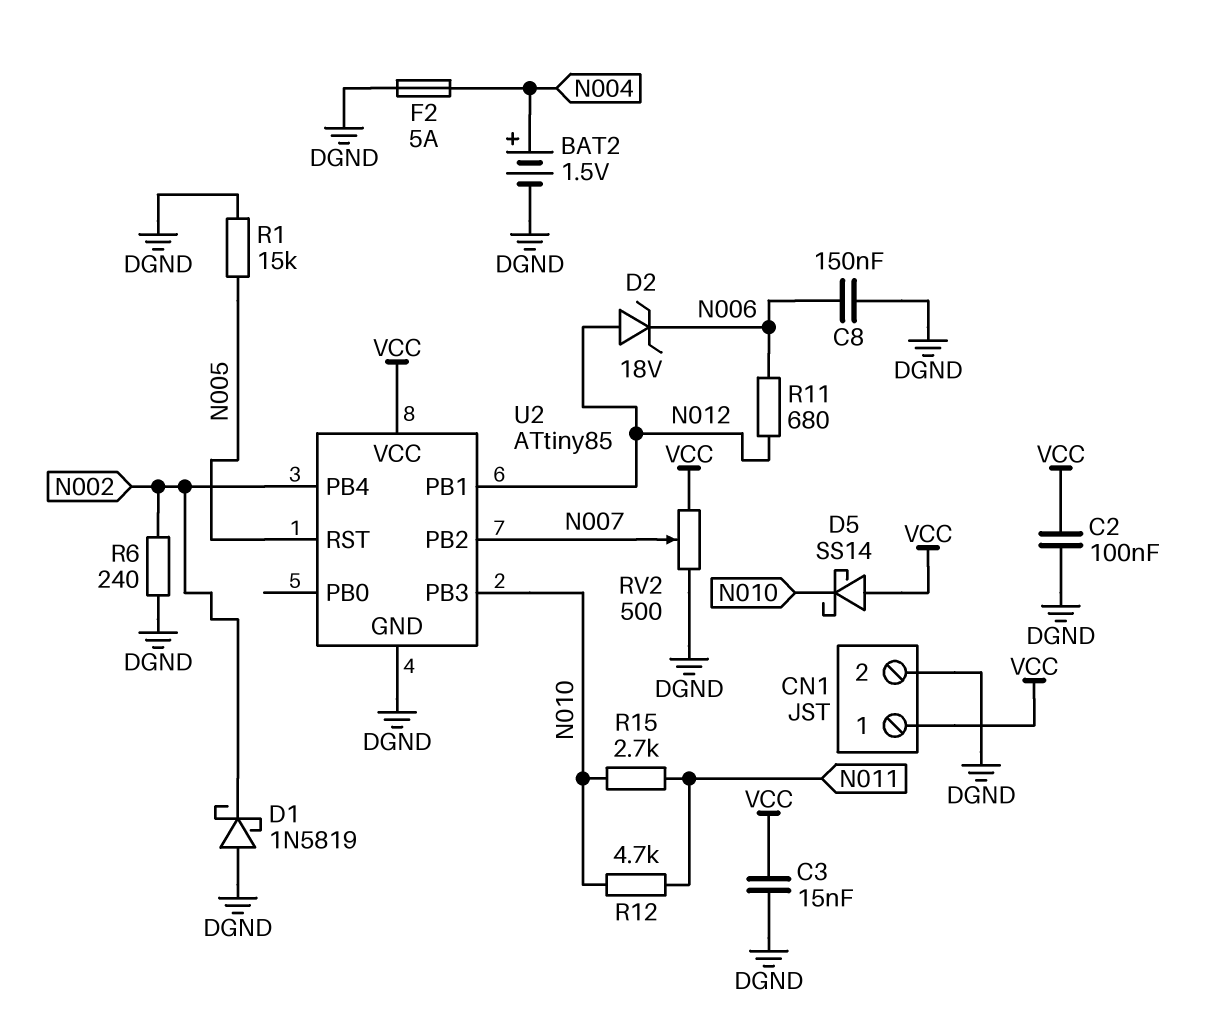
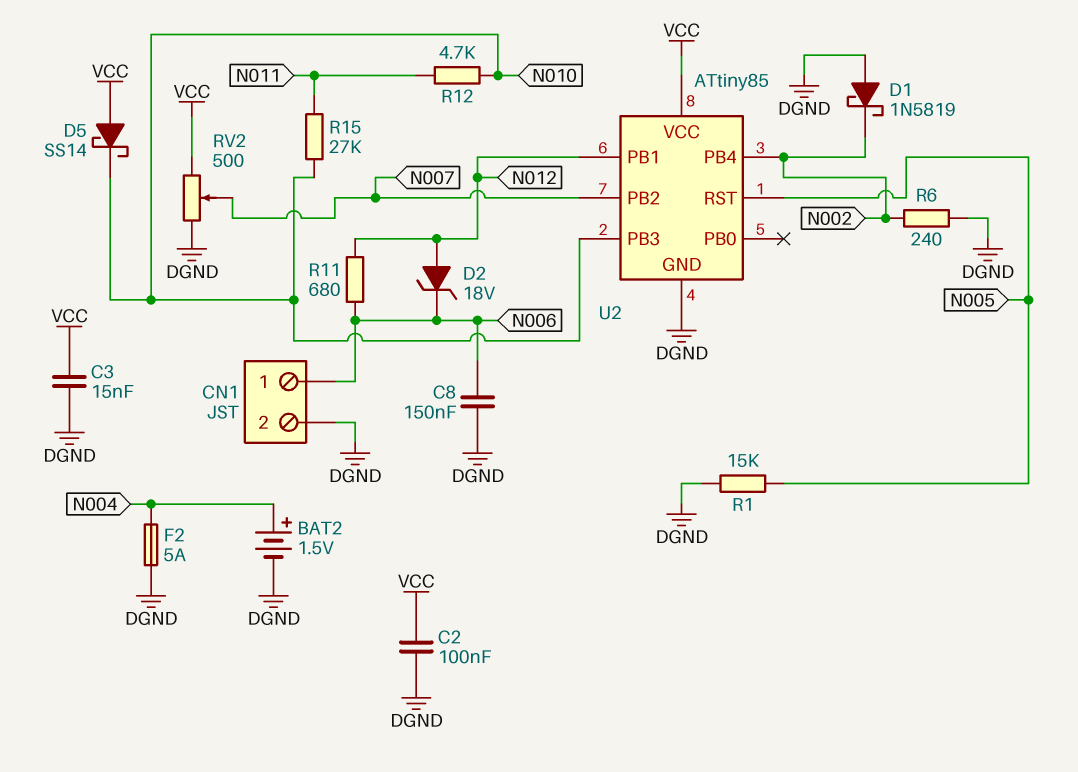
CN1 pin 1: VCC -> N006
R15: 2.7k (N010, N011) -> 27k (N010, N011)

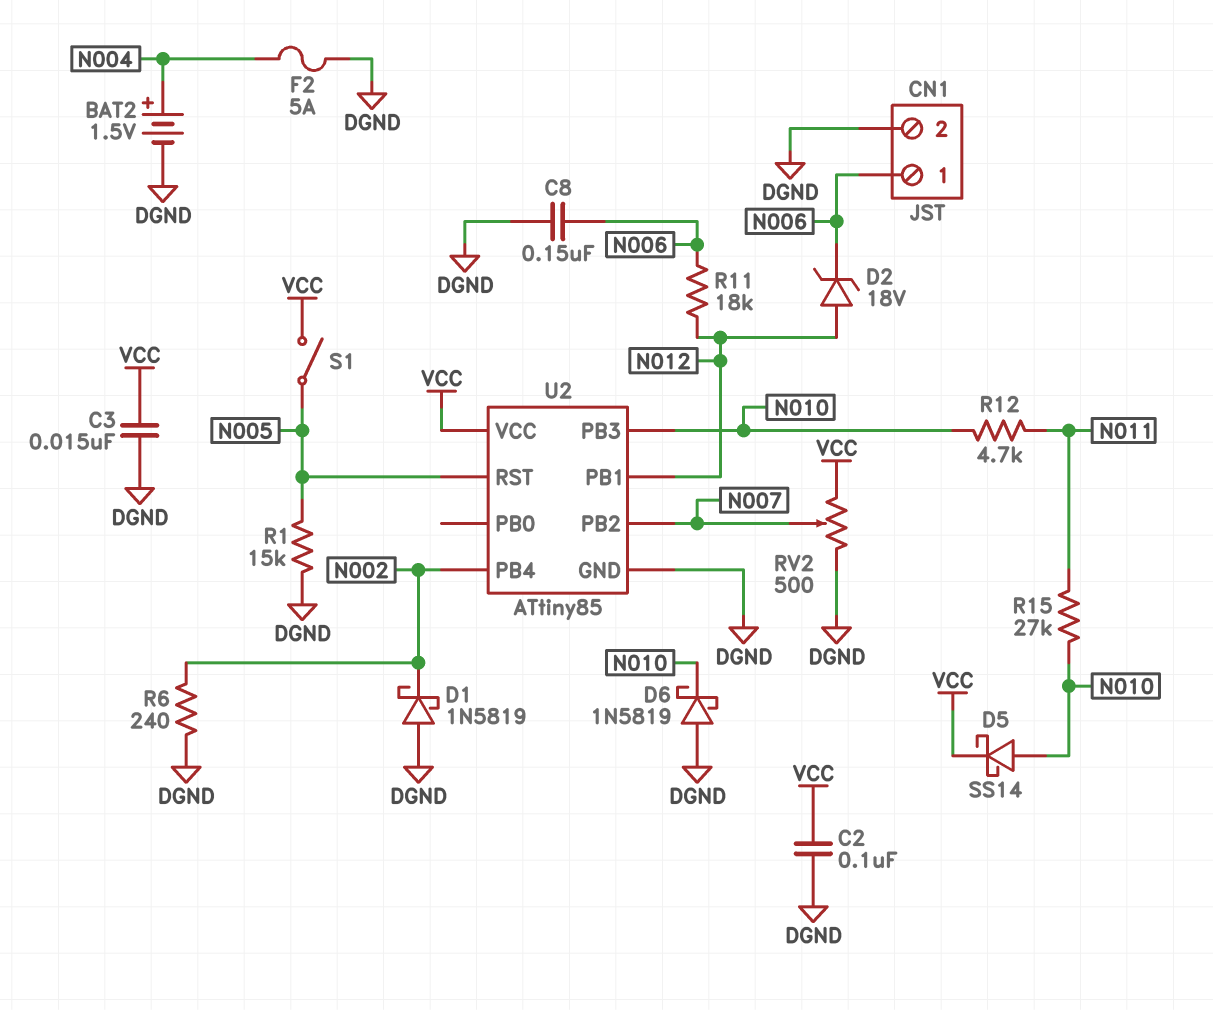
D5: schottky SS14 (A VCC, K N010) -> schottky SS14 (A N010, K VCC)
D6: none -> schottky 1N5819 (A DGND, K N010)
R11: 680 (N006, N012) -> 18k (N006, N012)
S1: none -> switch (N005, VCC)

